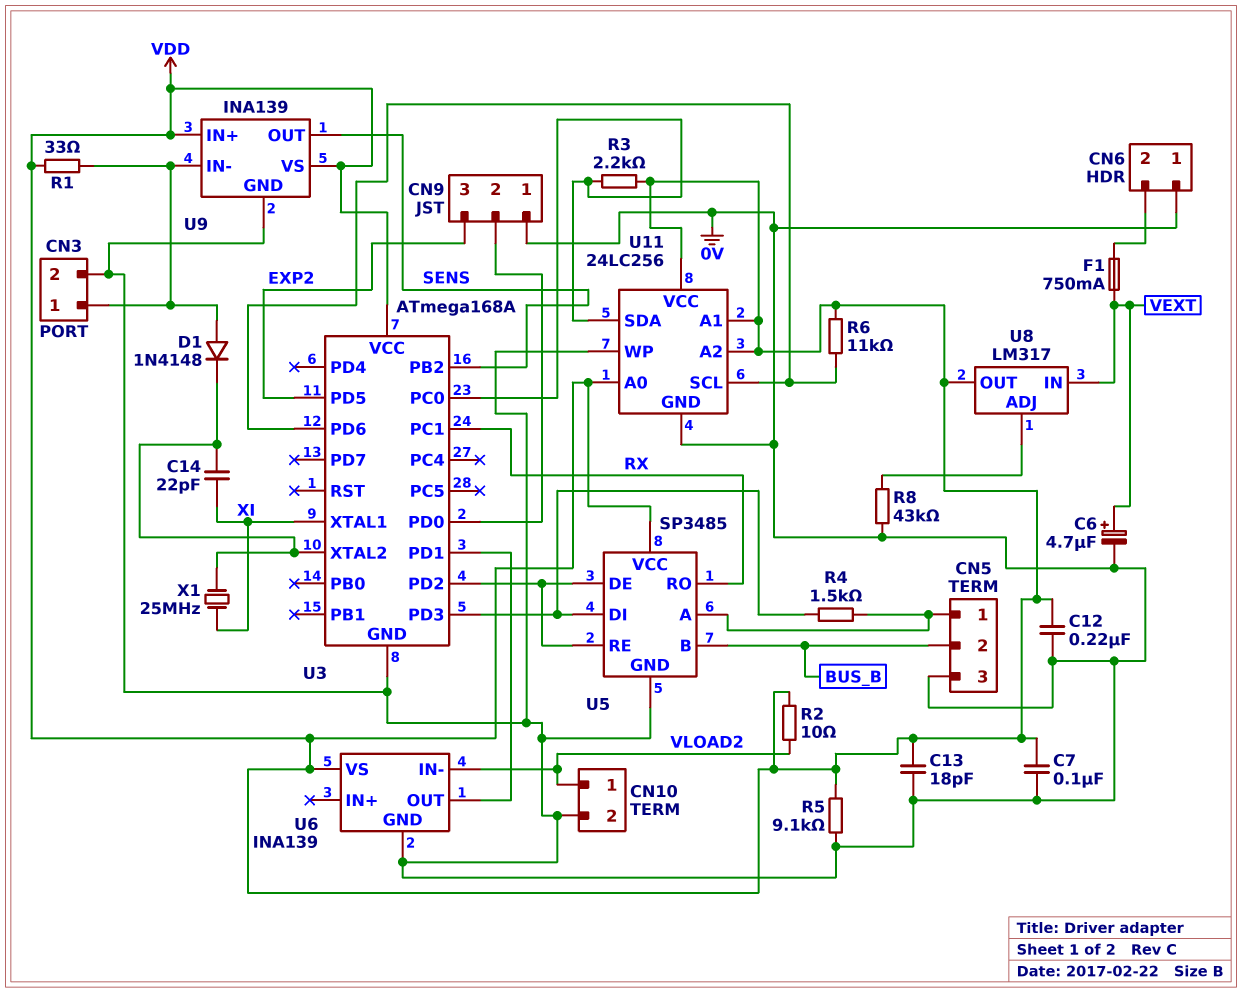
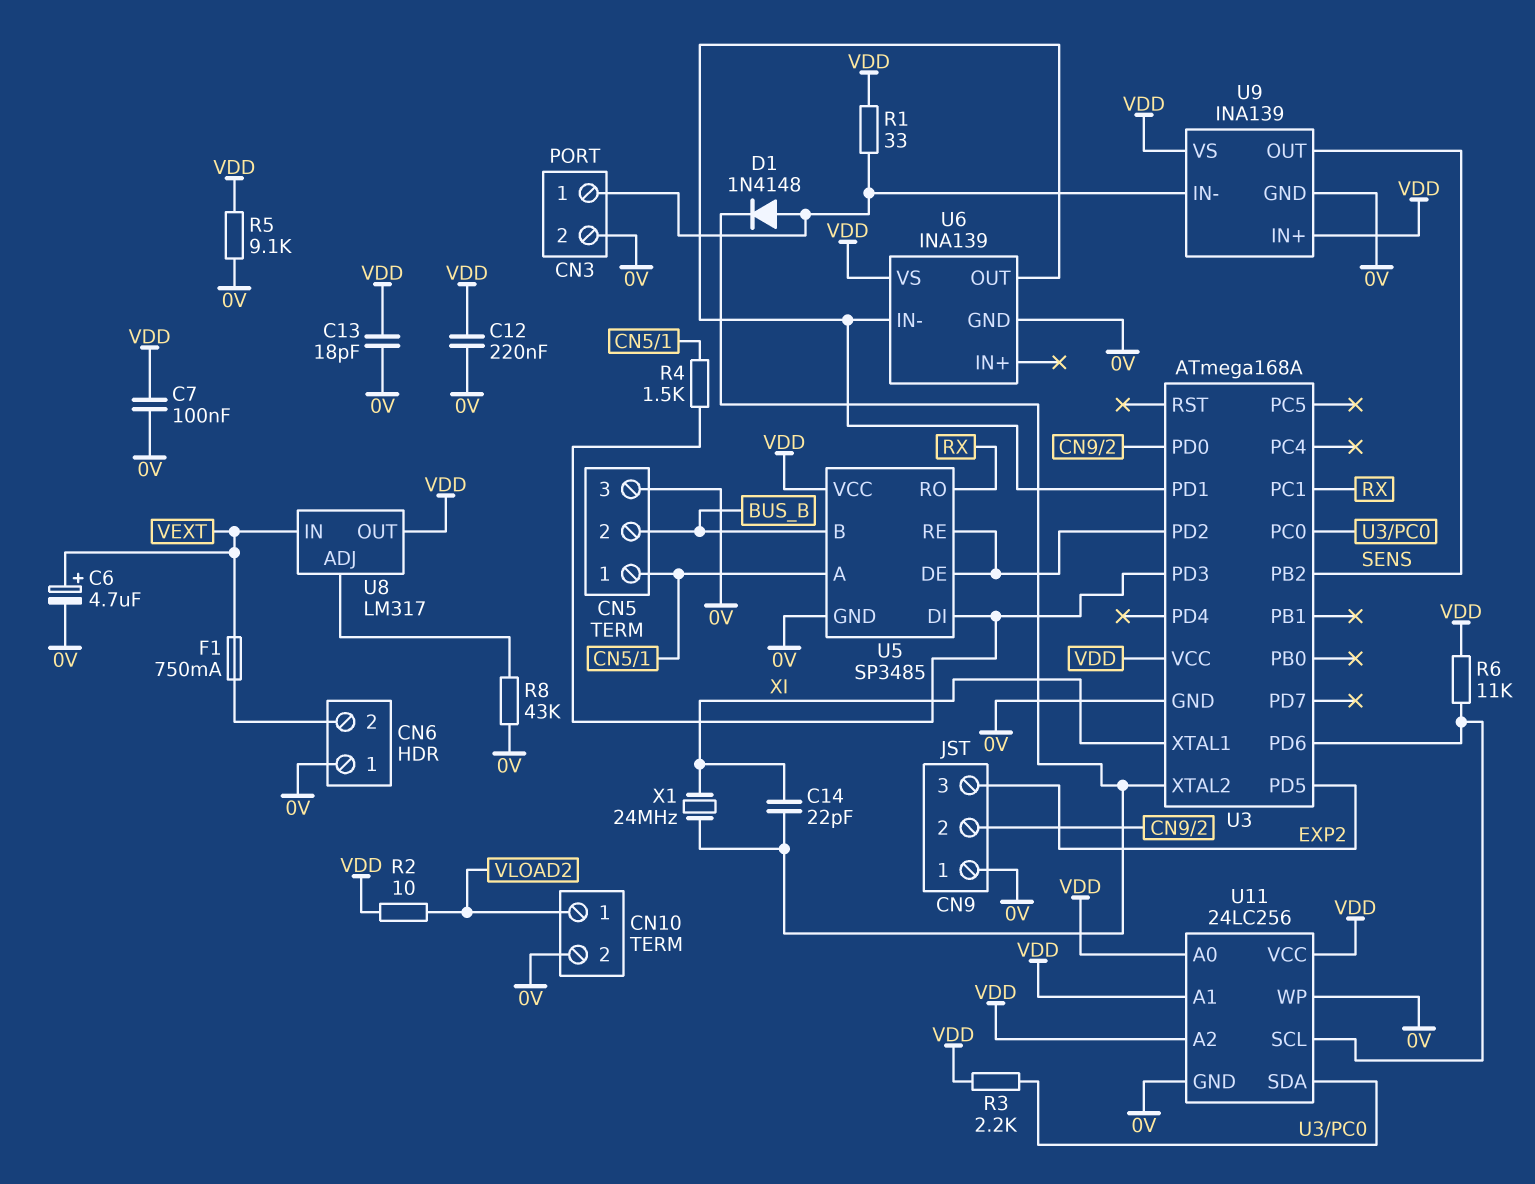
U6 pin IN-: VLOAD2 -> U3/PD1
X1: 25MHz (U3/XTAL2, XI) -> 24MHz (U3/XTAL2, XI)

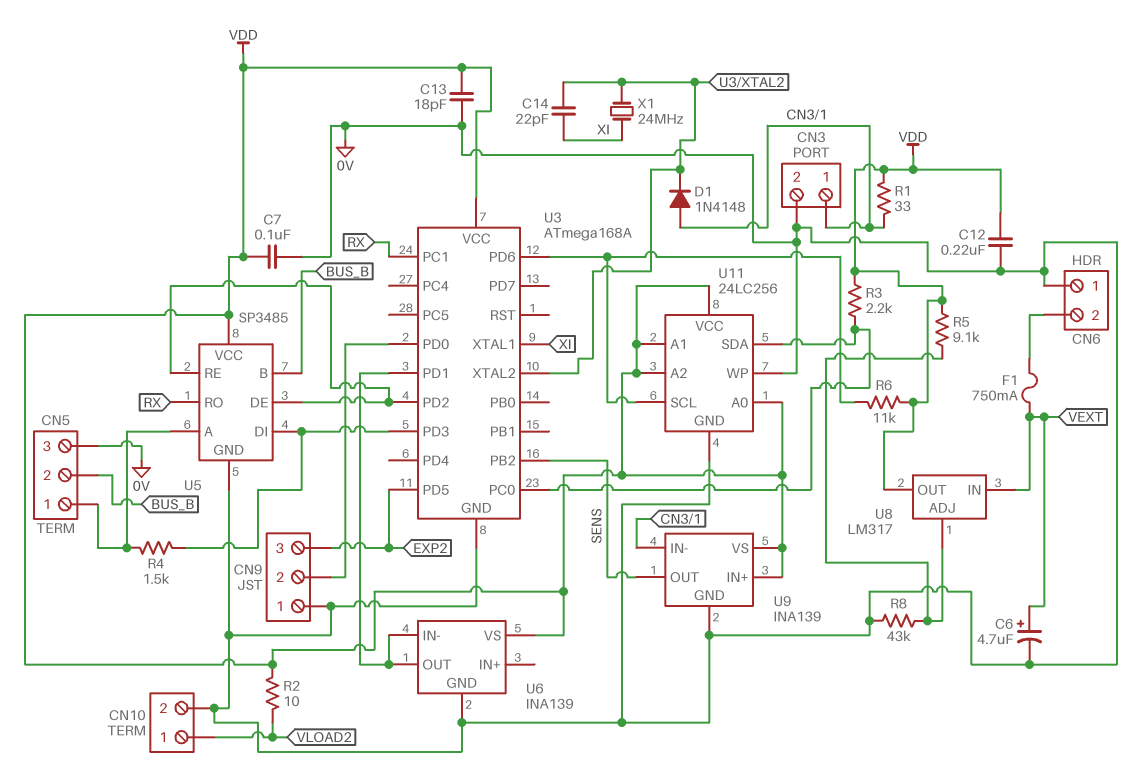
R5: 9.1k (0V, VDD) -> 9.1k (U8/ADJ, VDD)

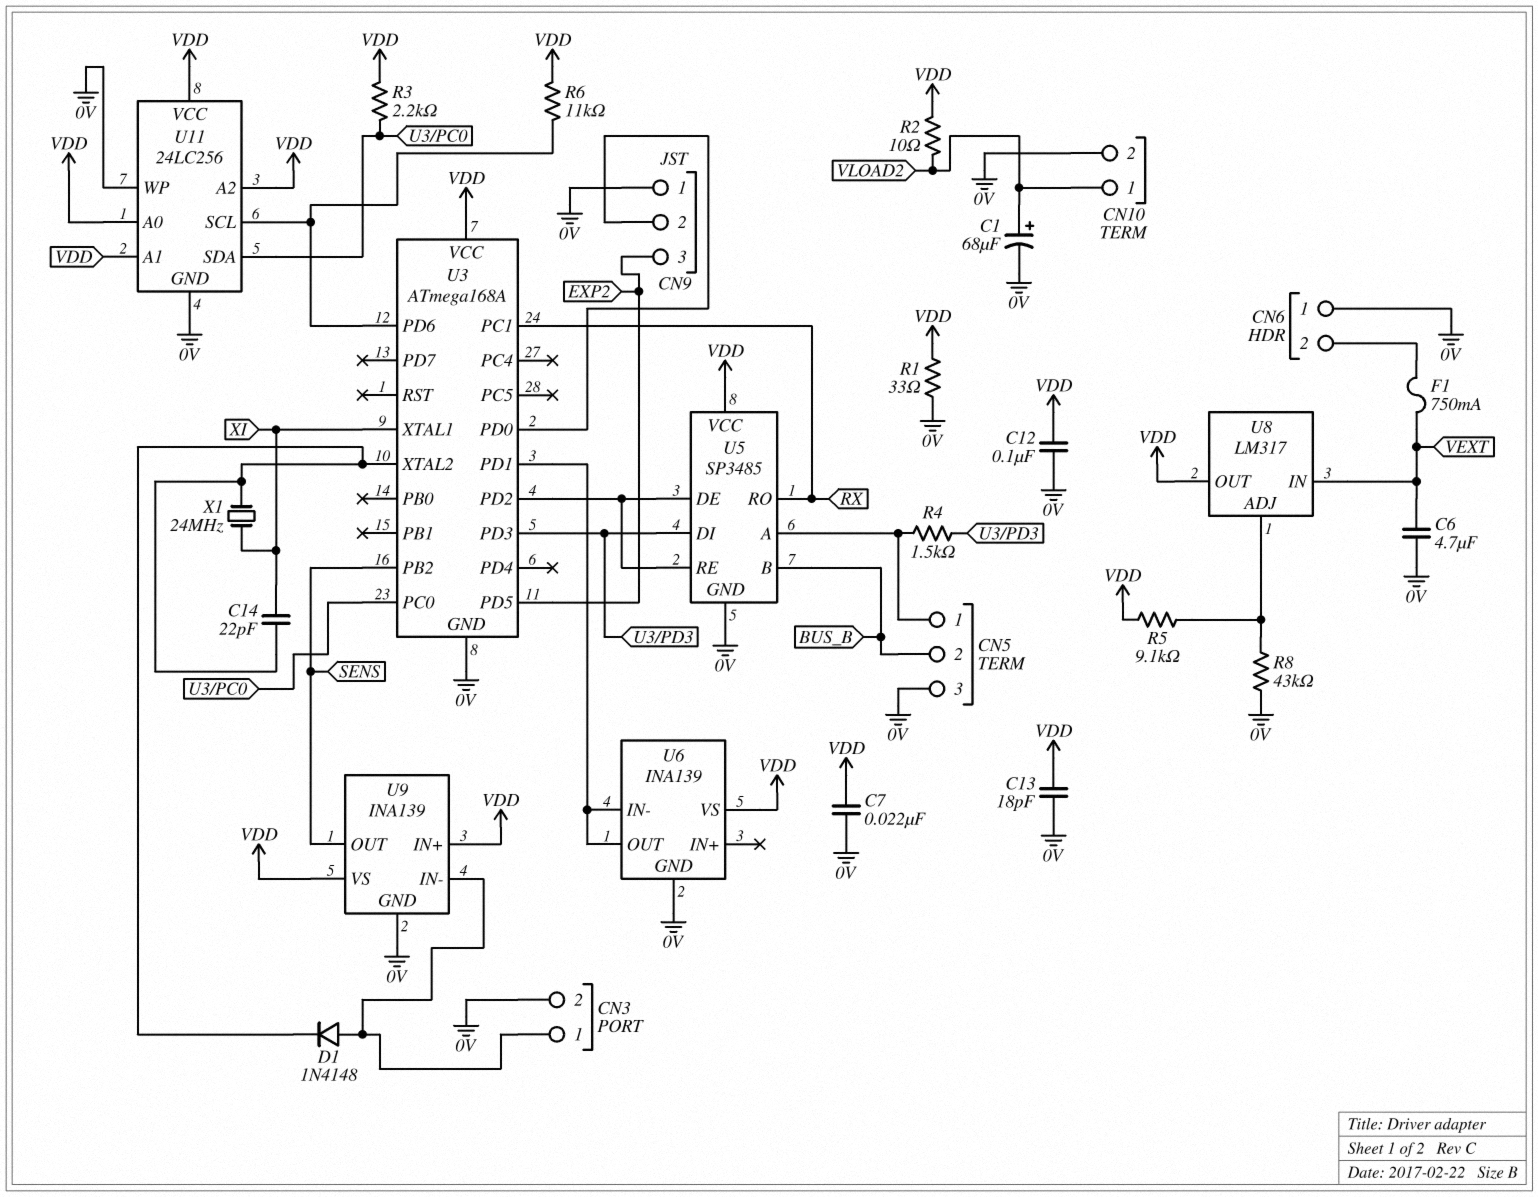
C1: none -> 68uF (plus VLOAD2, minus 0V)
C6: 4.7uF (plus VEXT, minus 0V) -> 4.7uF (0V, VEXT)
C7: 100nF (0V, VDD) -> 22nF (0V, VDD)
C12: 220nF (0V, VDD) -> 100nF (0V, VDD)
R1: 33 (CN3/1, VDD) -> 33 (0V, VDD)

